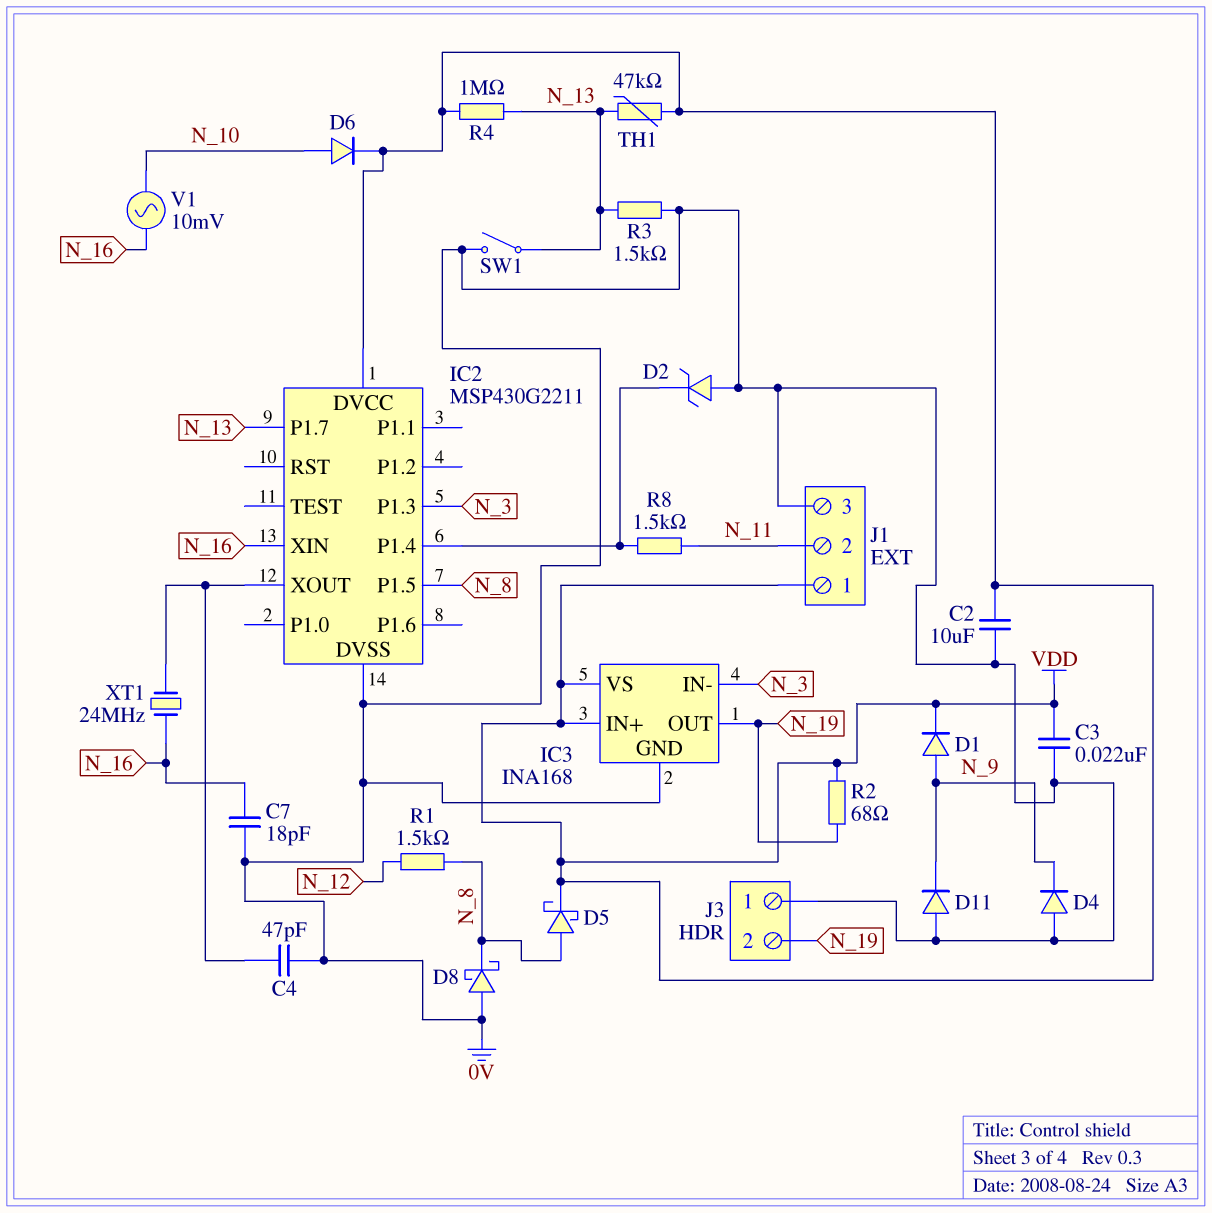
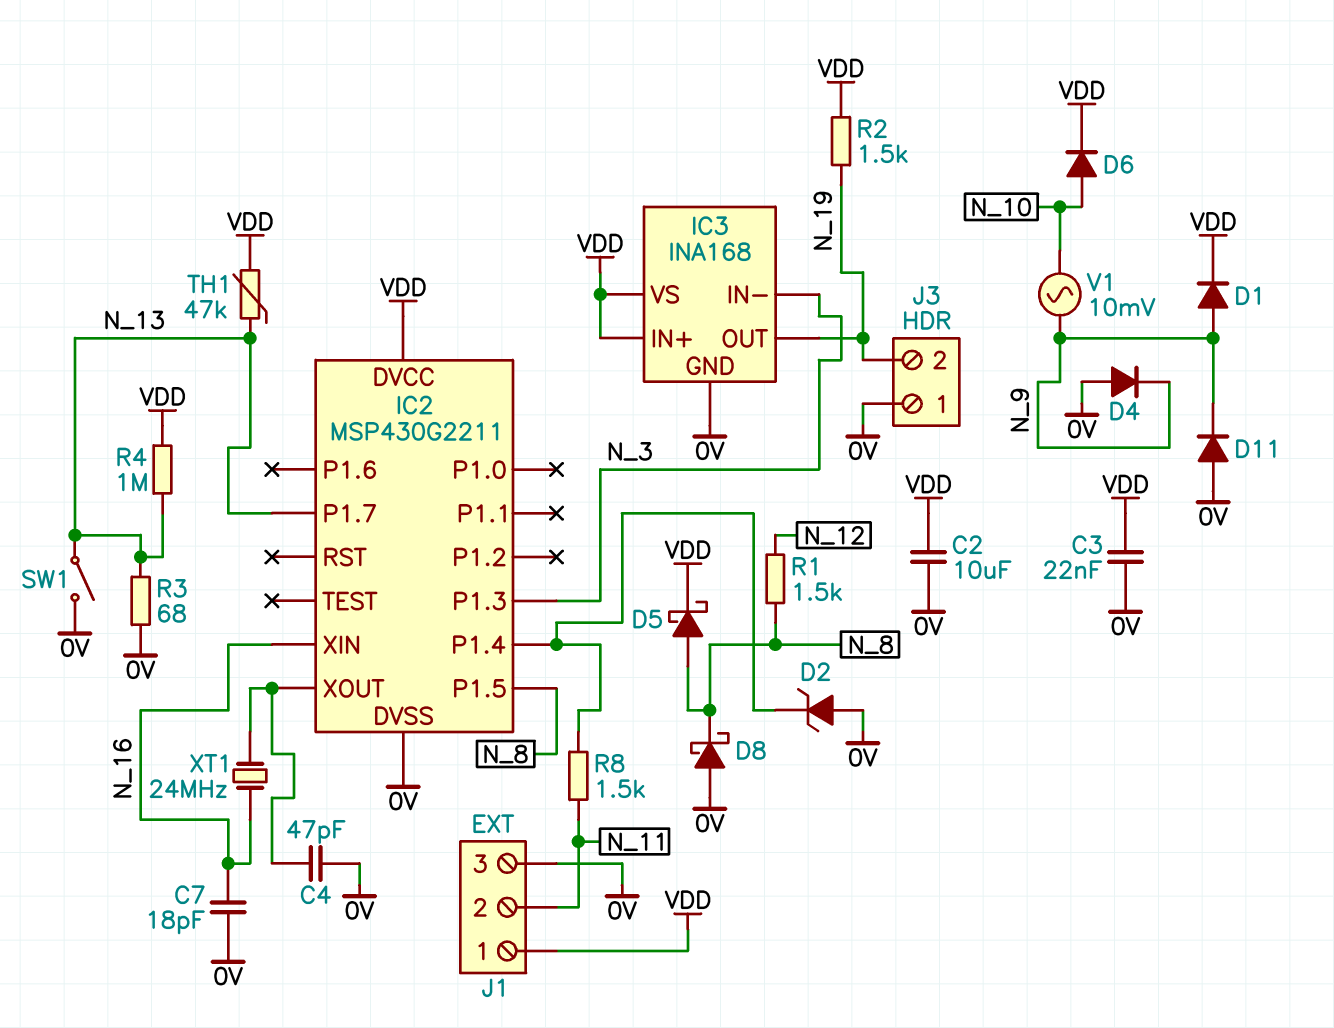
R2: 68 (N_19, VDD) -> 1.5k (N_19, VDD)
R3: 1.5k (0V, N_13) -> 68 (0V, N_13)
V1: AC 10mV (N_10, N_16) -> AC 10mV (N_9, N_10)

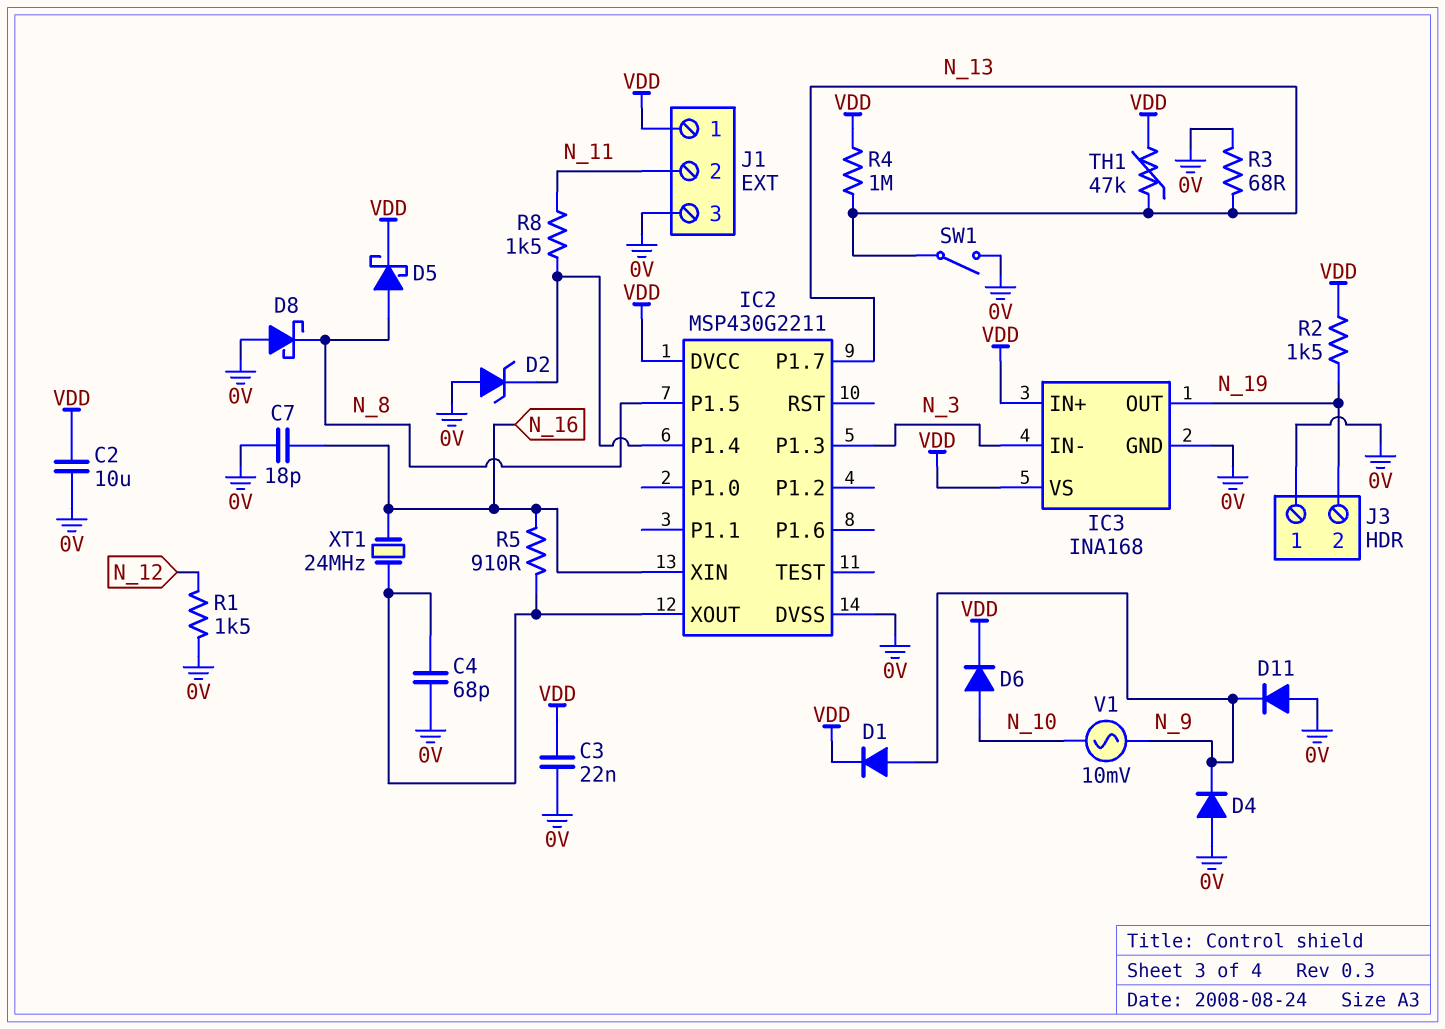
C4: 47pF (0V, IC2/XOUT) -> 68pF (0V, IC2/XOUT)
R1: 1.5k (N_8, N_12) -> 1.5k (0V, N_12)
R5: none -> 910 (IC2/XOUT, N_16)

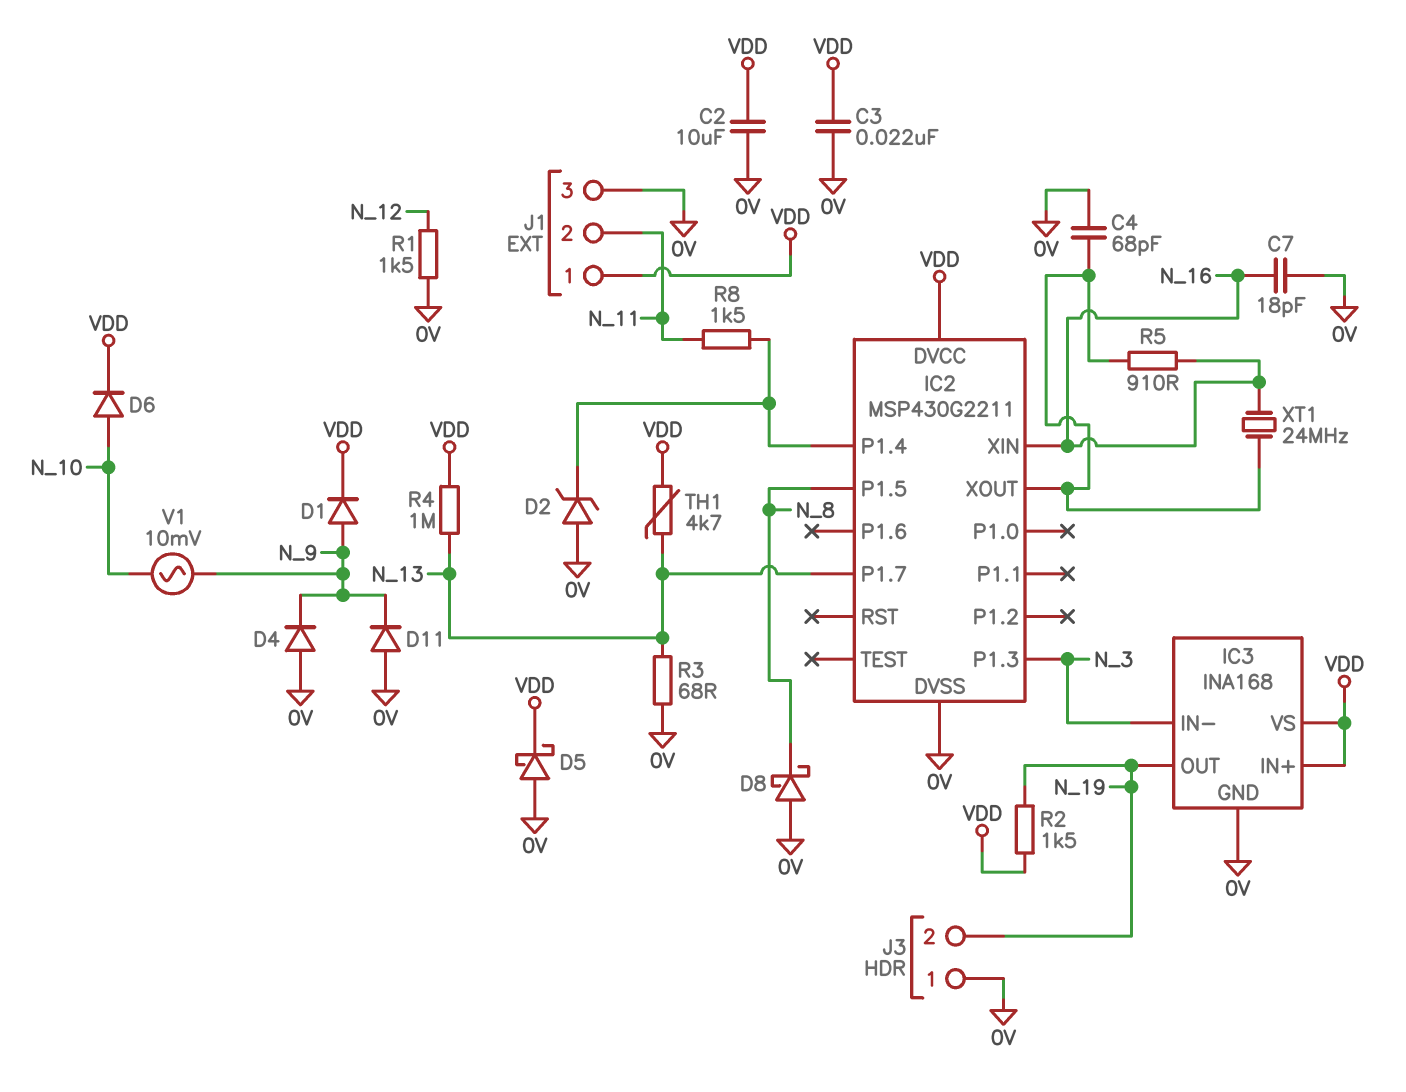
D5: schottky (A N_8, K VDD) -> schottky (A 0V, K VDD)
SW1: switch (0V, N_13) -> none
TH1: 47k (N_13, VDD) -> 4.7k (N_13, VDD)

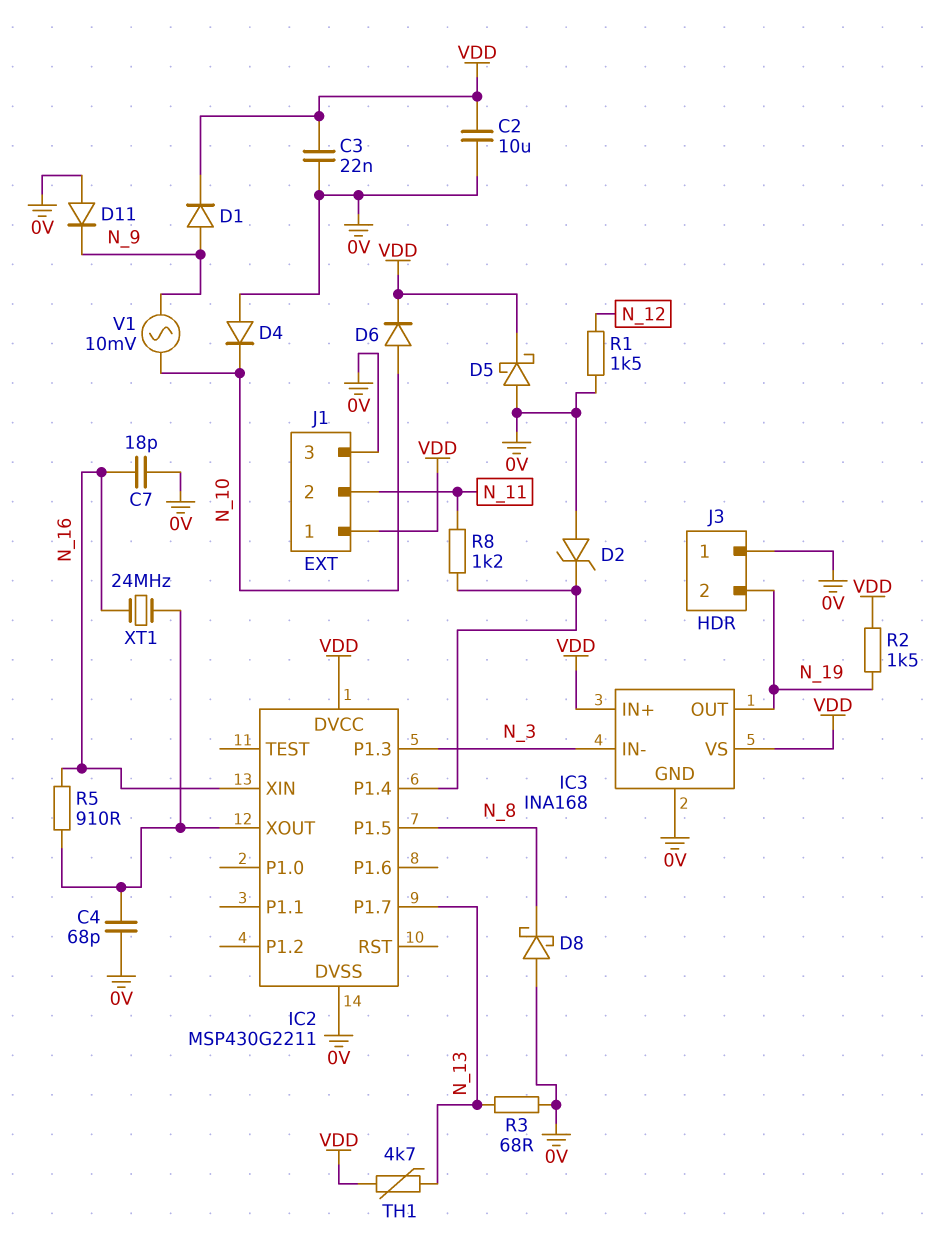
D4: diode (A 0V, K N_9) -> diode (A 0V, K N_10)
R4: 1M (N_13, VDD) -> none
R8: 1.5k (IC2/P1.4, N_11) -> 1.2k (IC2/P1.4, N_11)

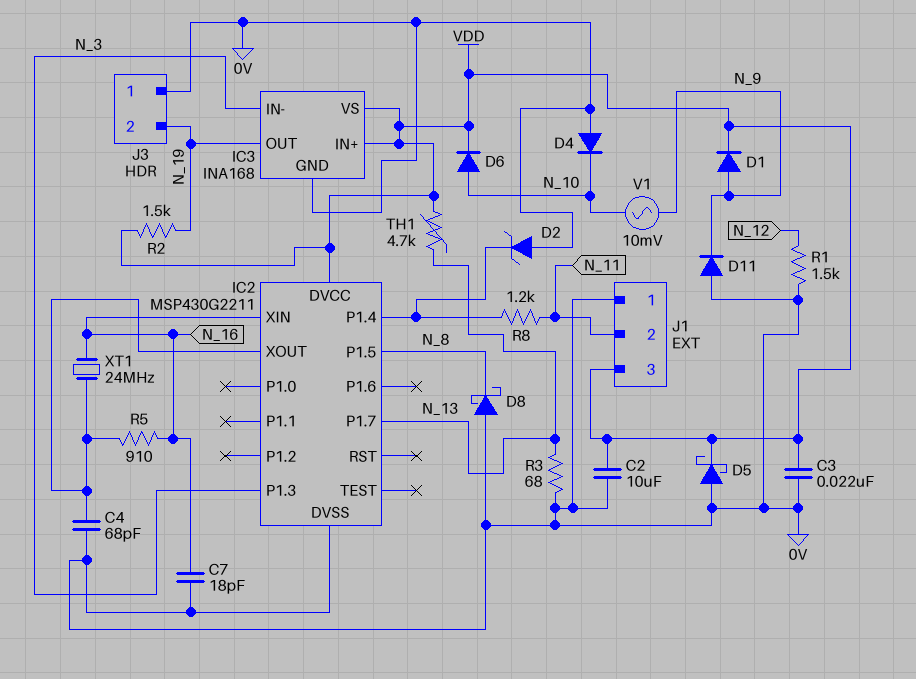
J1 pin 1: VDD -> 0V
J1 pin 3: 0V -> VDD

